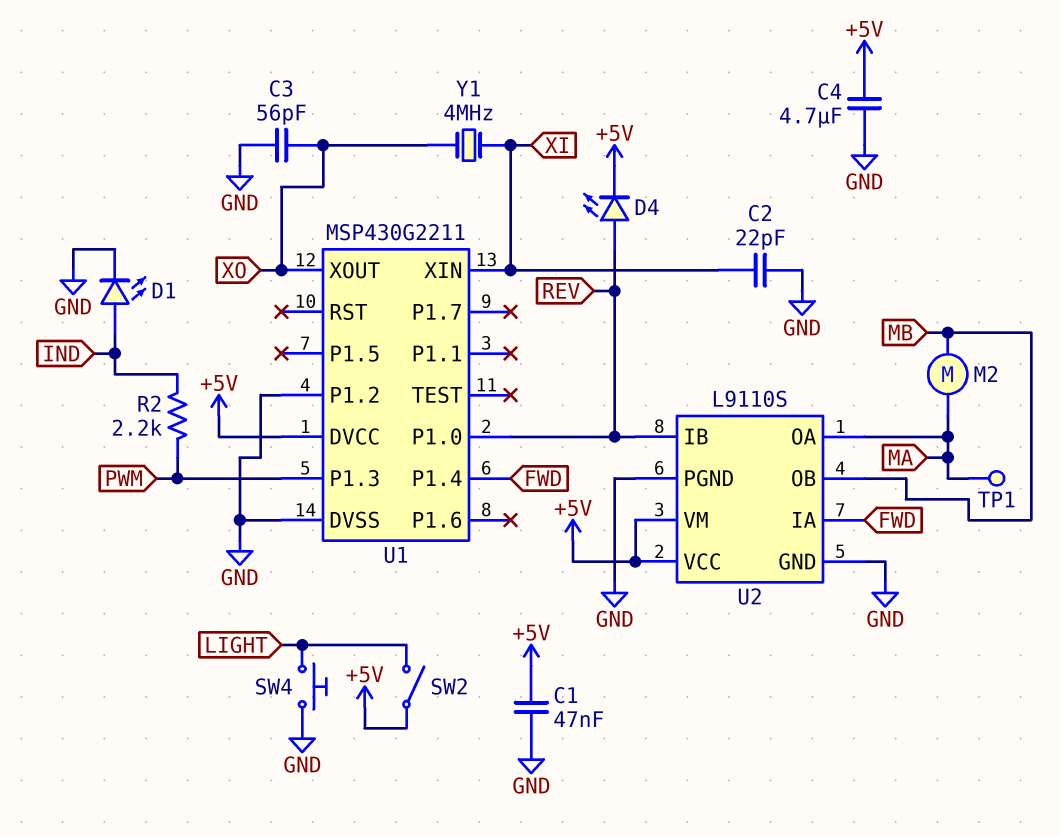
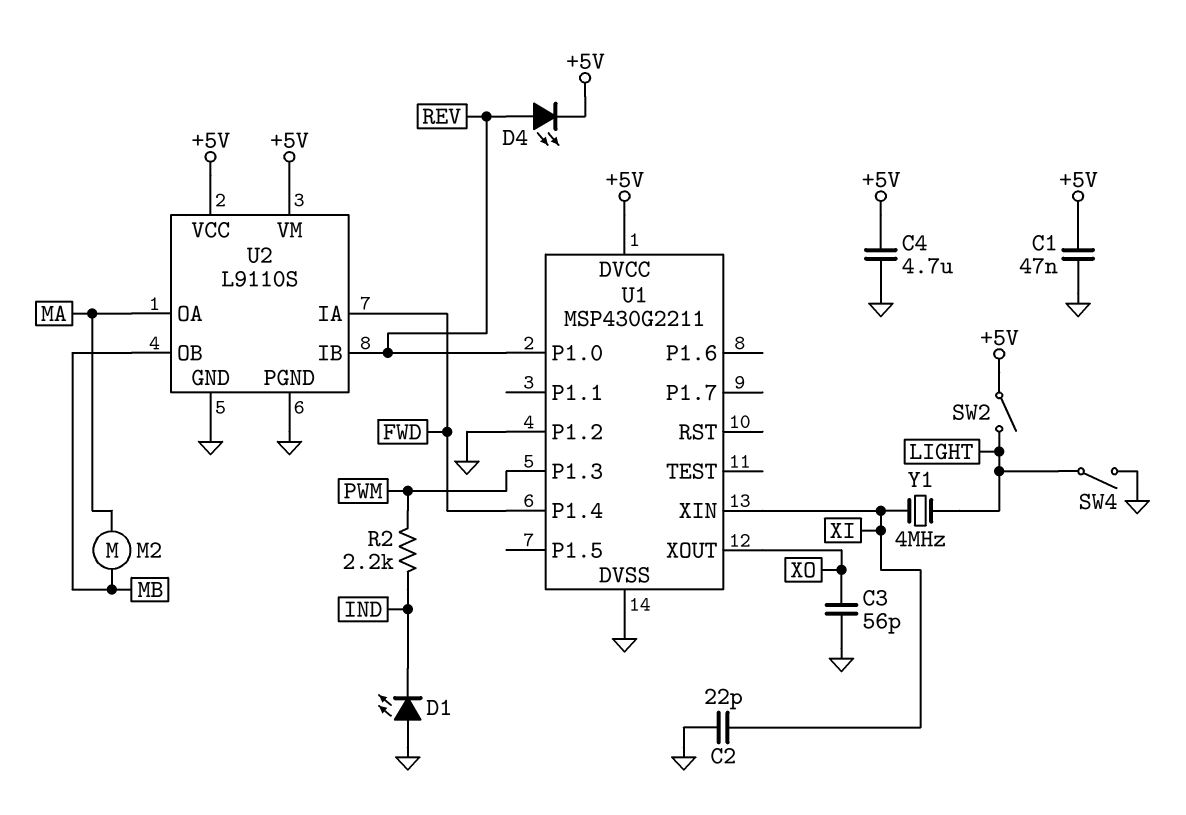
D1: LED (A IND, K GND) -> LED (A GND, K IND)
SW4: button (GND, LIGHT) -> switch (GND, LIGHT)
TP1: test point (MA) -> none
Y1: 4MHz (XI, XO) -> 4MHz (LIGHT, XI)

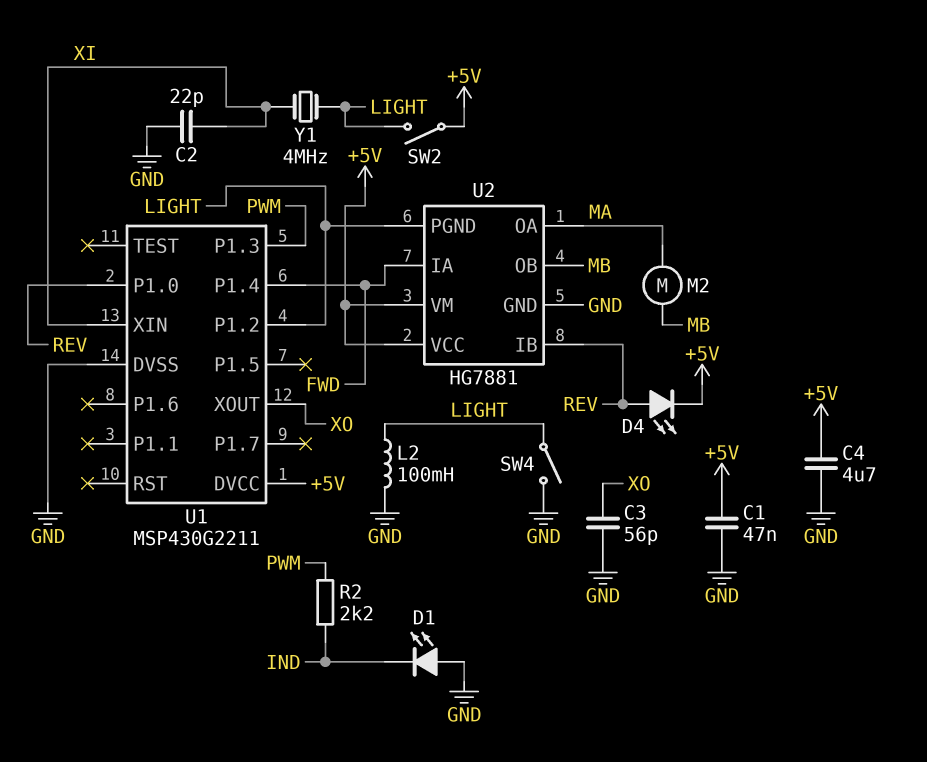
L2: none -> 100mH (GND, LIGHT)
U1 pin P1.2: GND -> LIGHT
U2: L9110S -> HG7881
U2 pin PGND: GND -> LIGHT

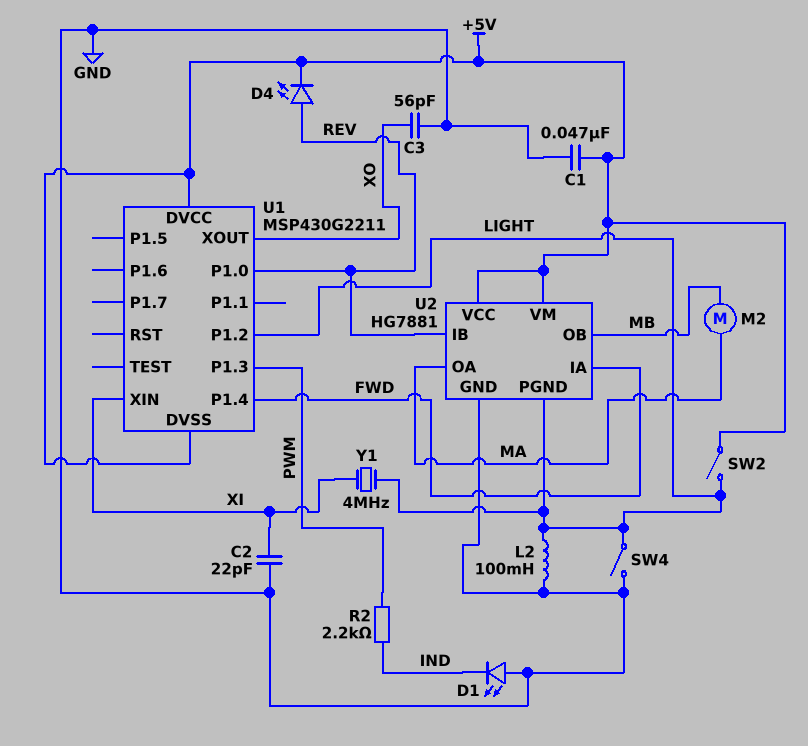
C4: 4.7uF (+5V, GND) -> none
U1 pin DVSS: GND -> +5V

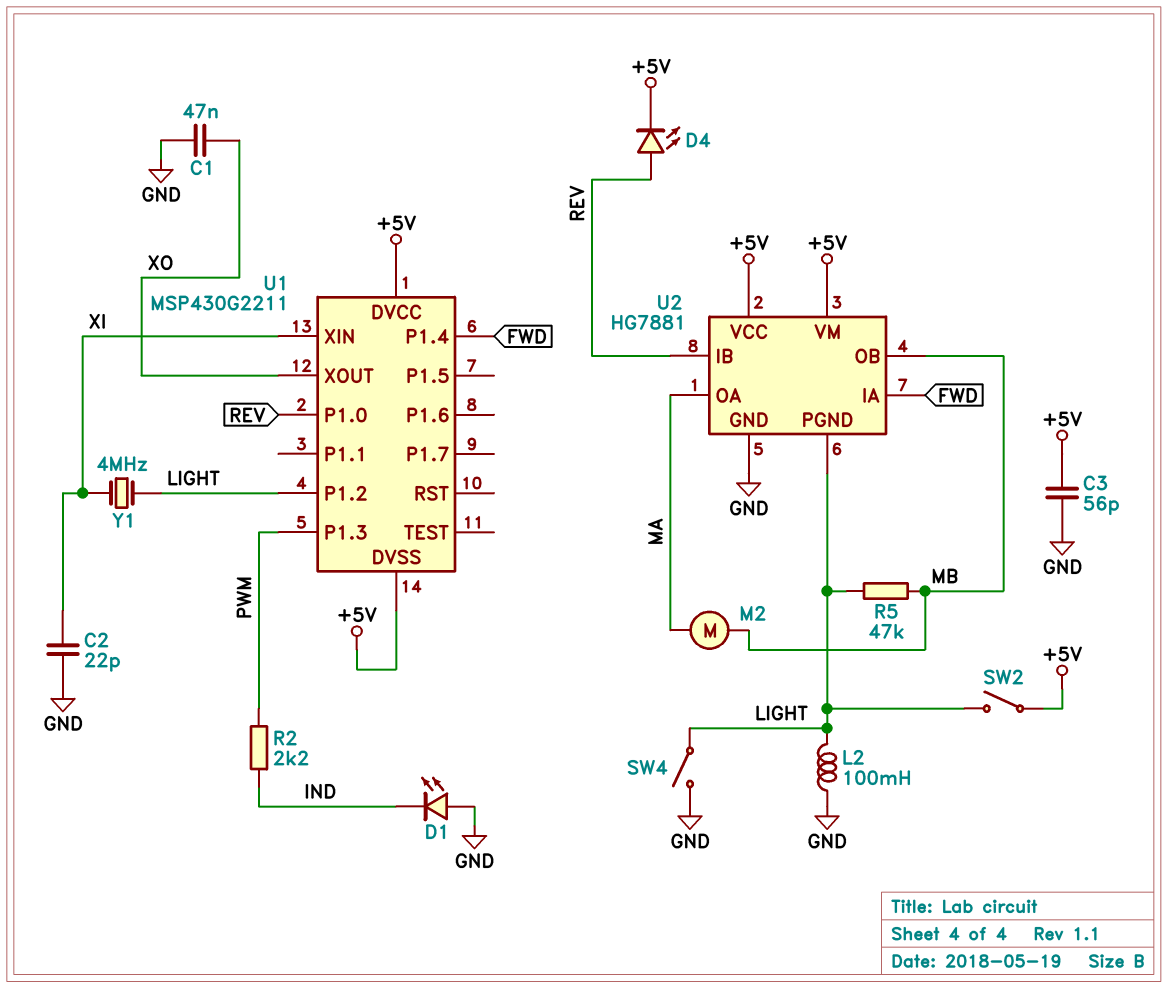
C1: 47nF (+5V, GND) -> 47nF (GND, XO)
C3: 56pF (GND, XO) -> 56pF (+5V, GND)
R5: none -> 47k (LIGHT, MB)

